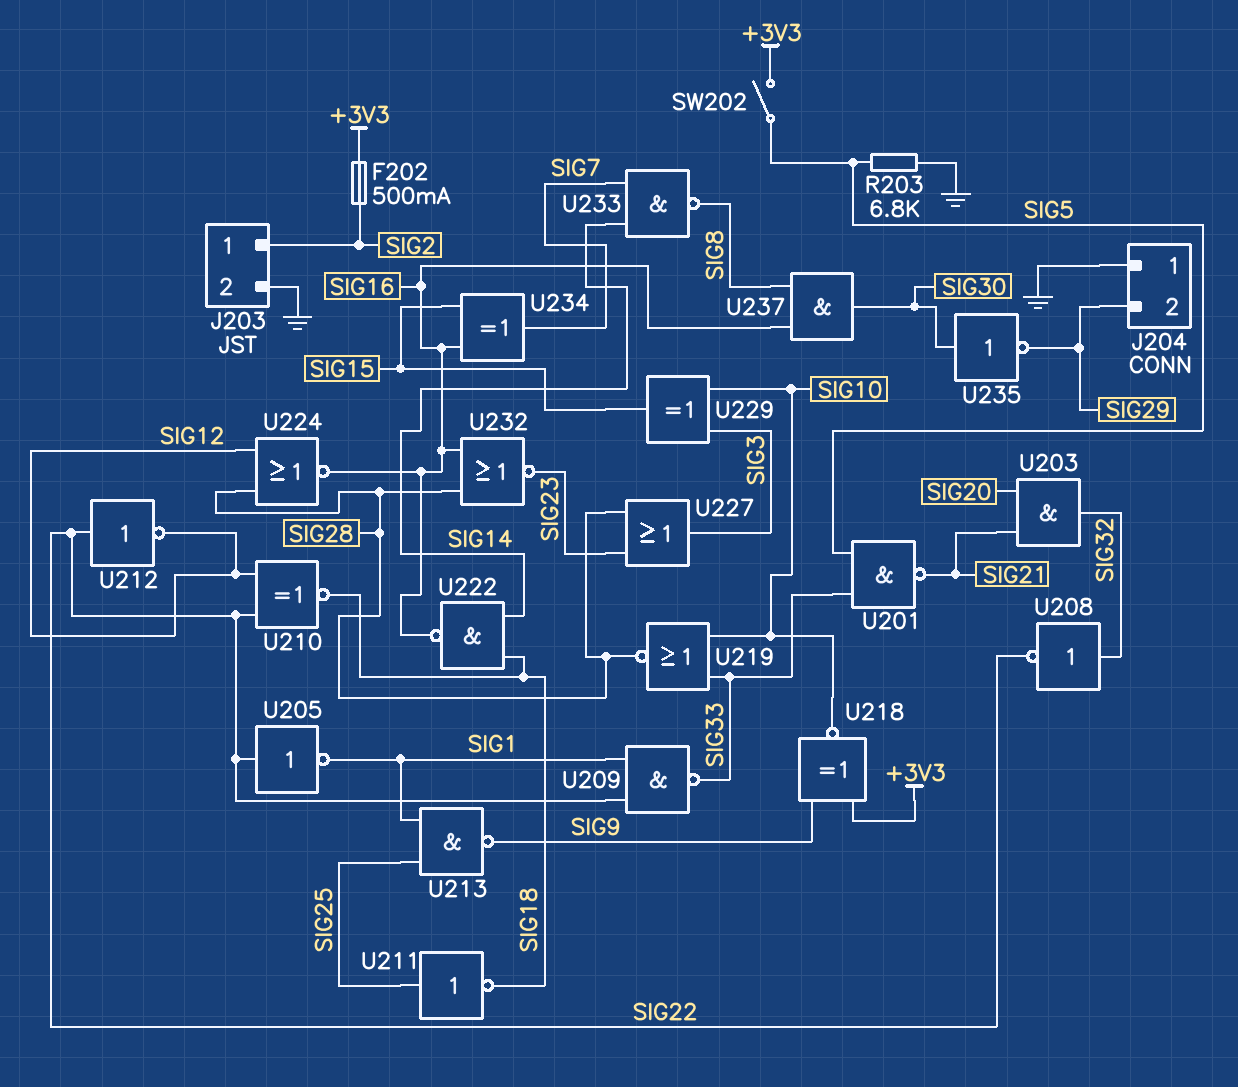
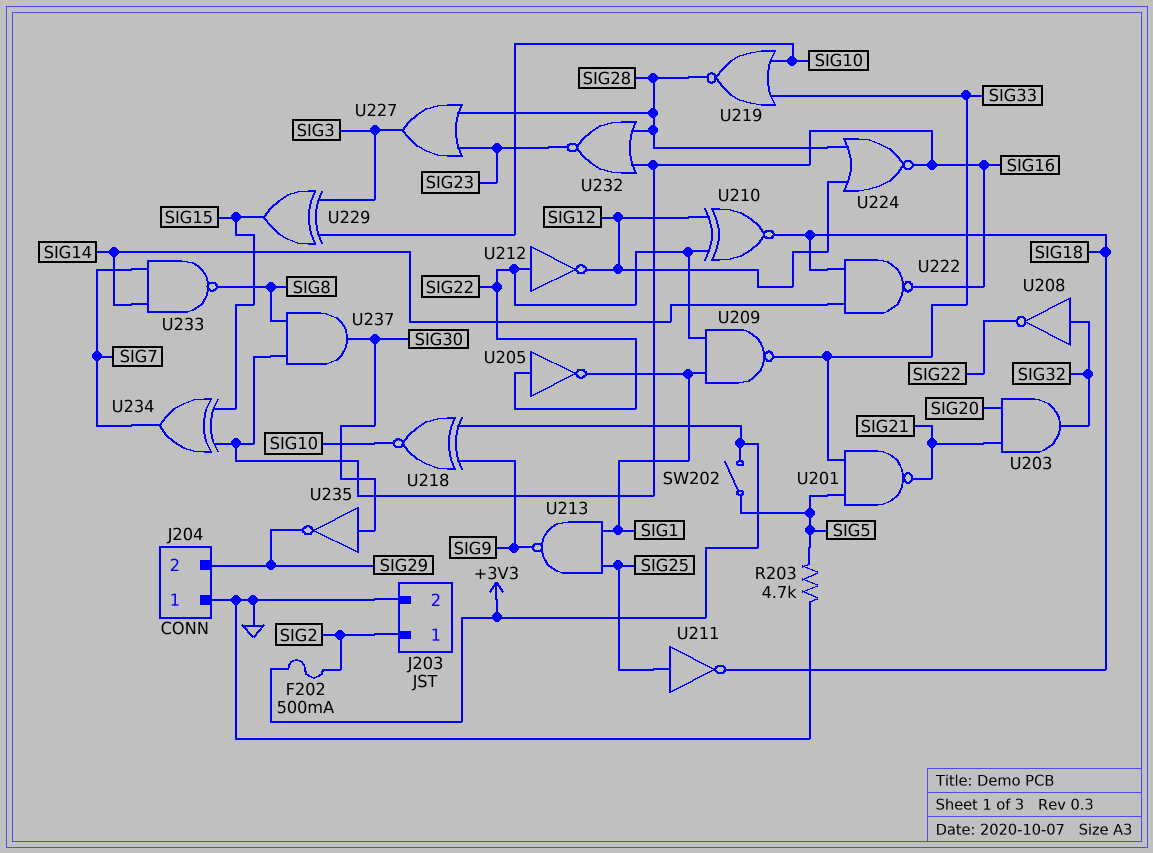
R203: 6.8k (GND, SIG5) -> 4.7k (GND, SIG5)

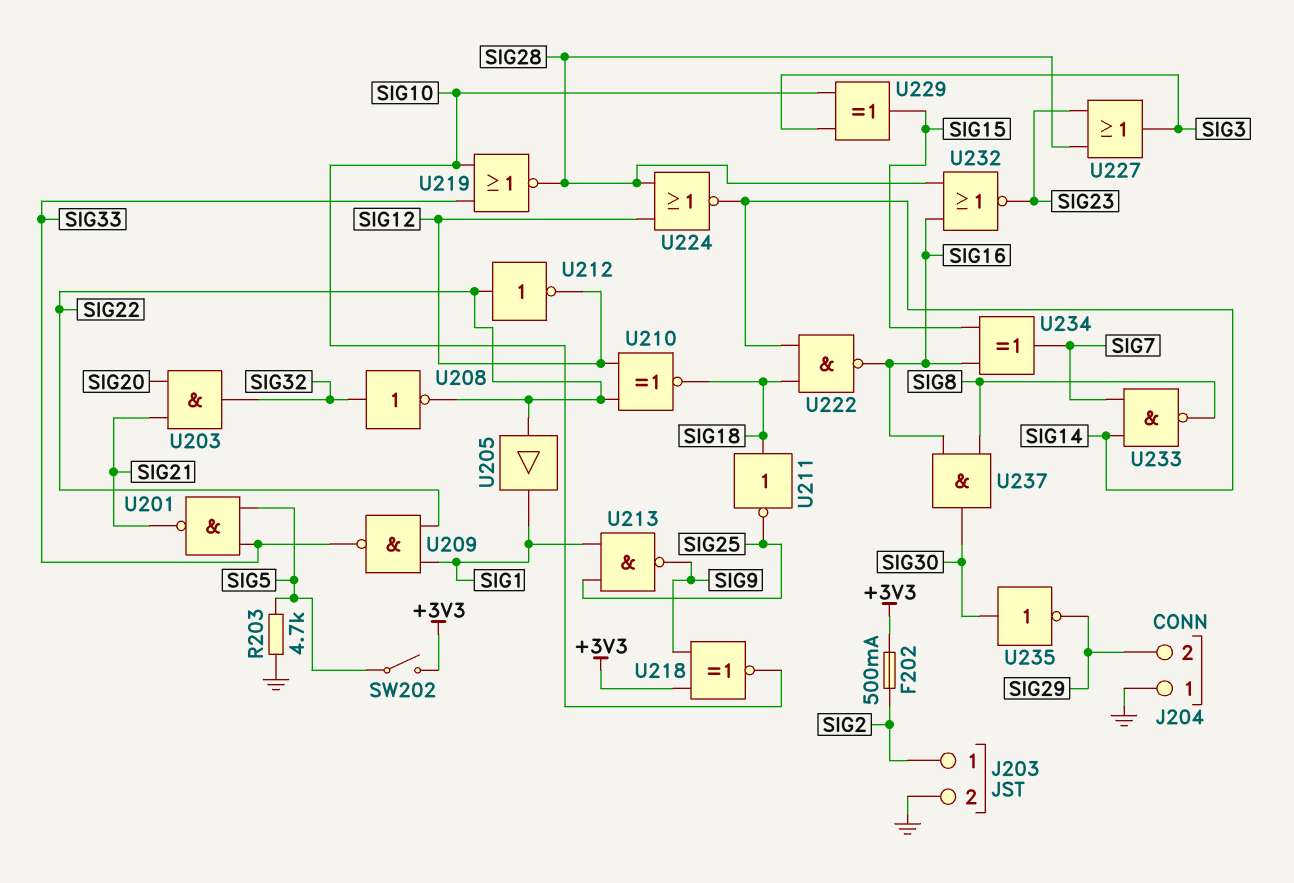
U205: NOT (in SIG22, out SIG1) -> buffer (in SIG22, out SIG1)
U211: NOT (in SIG25, out SIG18) -> NOT (in SIG18, out SIG25)
U224: NOR (in SIG12, in SIG28, out SIG16) -> NOR (in SIG12, in SIG28, out SIG14)

